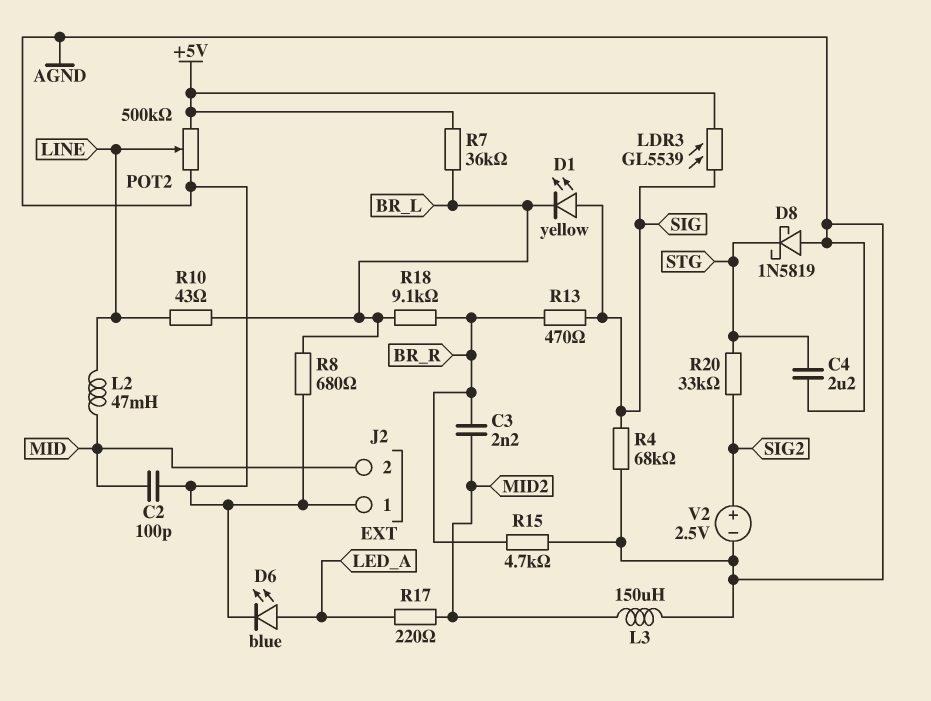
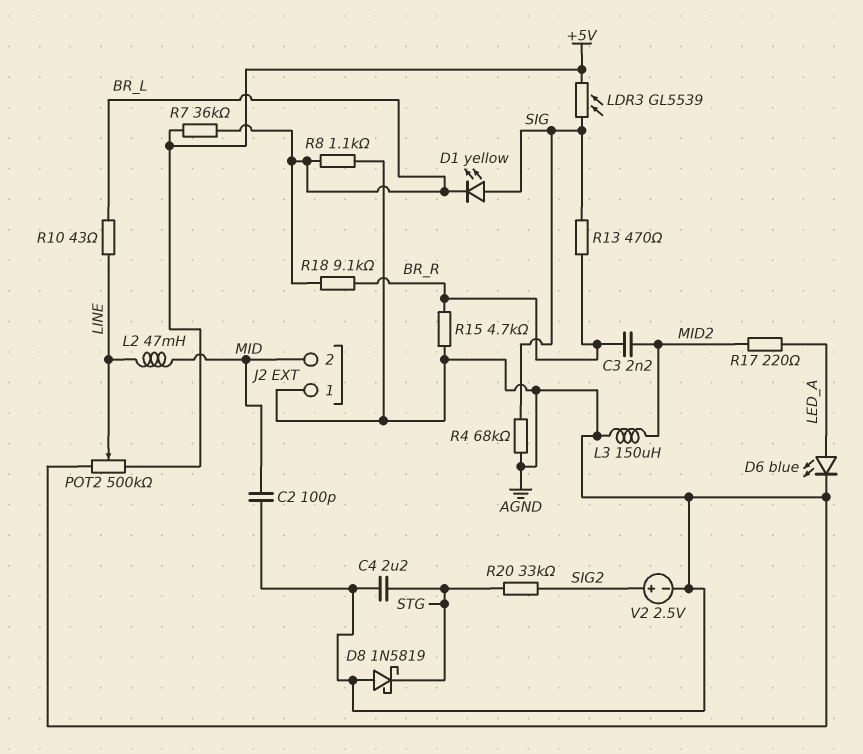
R8: 680 (AGND, BR_L) -> 1.1k (AGND, BR_L)

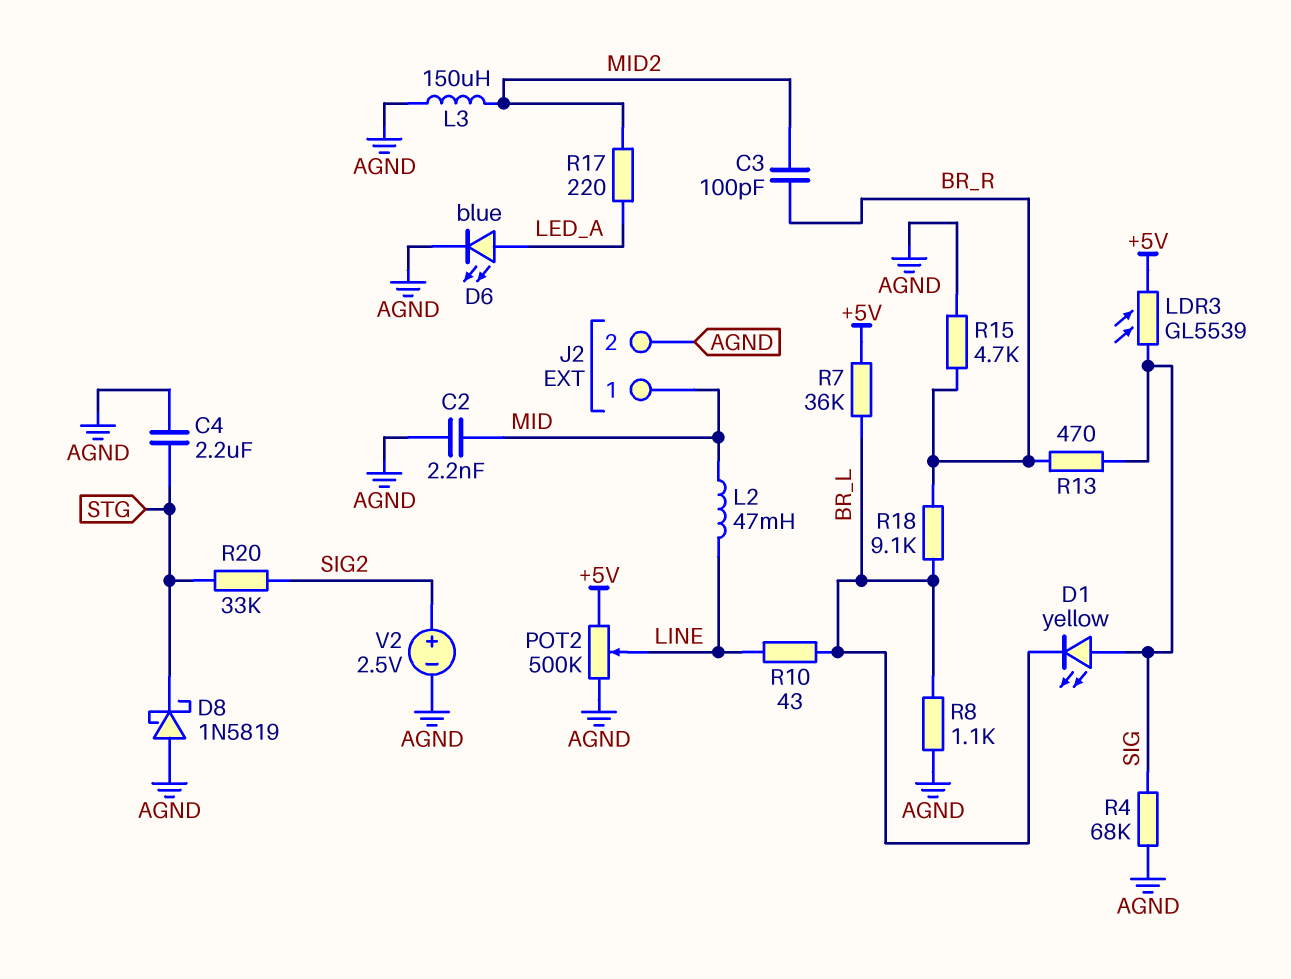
C2: 100pF (AGND, MID) -> 2.2nF (AGND, MID)
C3: 2.2nF (BR_R, MID2) -> 100pF (BR_R, MID2)
J2 pin 1: AGND -> MID
J2 pin 2: MID -> AGND

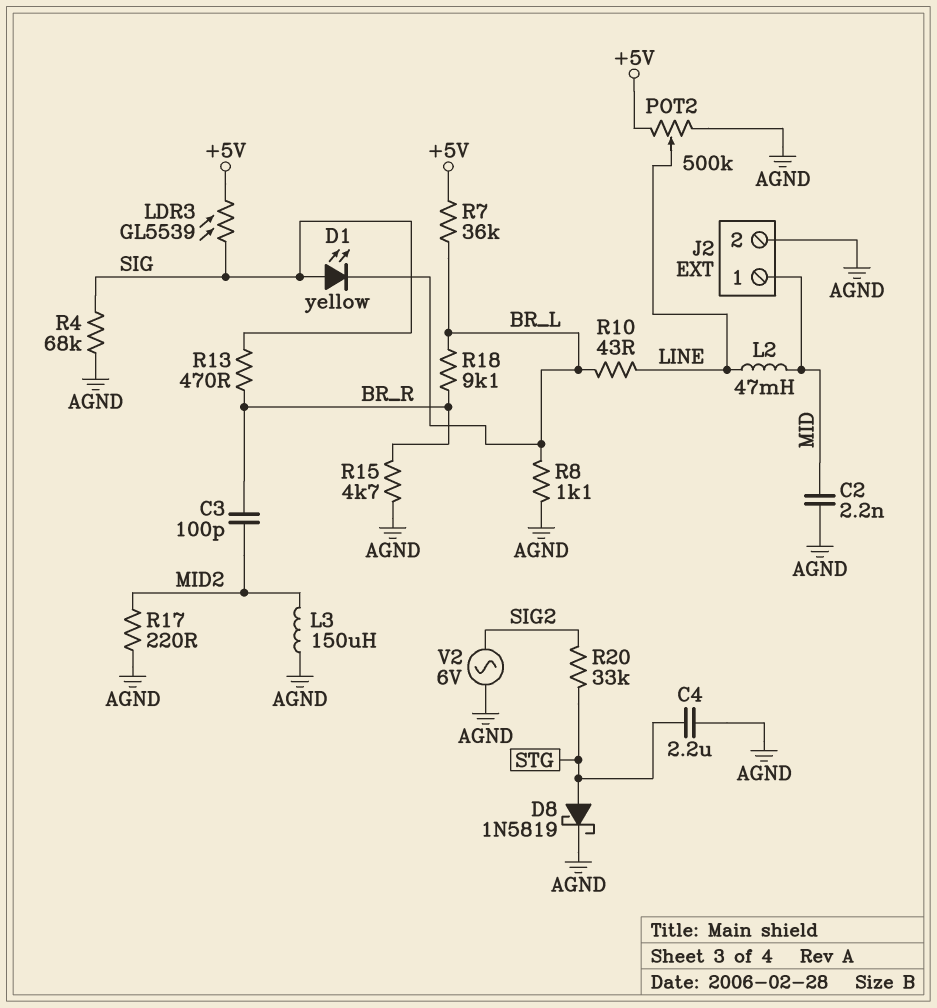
D6: LED blue (A LED_A, K AGND) -> none
D8: schottky 1N5819 (A AGND, K STG) -> schottky 1N5819 (A STG, K AGND)
R17: 220 (LED_A, MID2) -> 220 (AGND, MID2)
V2: 2.5V (plus SIG2, minus AGND) -> AC 6V (AGND, SIG2)

